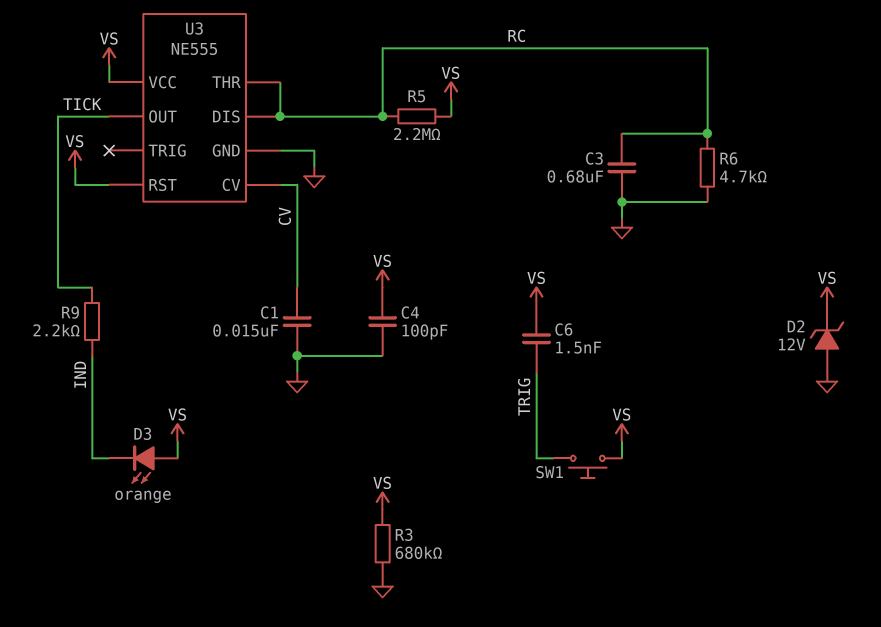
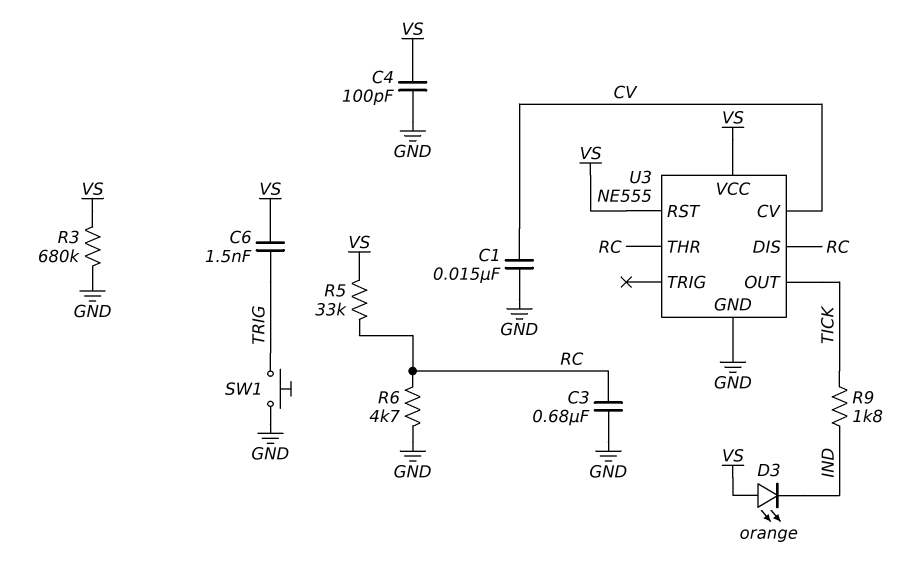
D2: zener 12V (A GND, K VS) -> none
R5: 2.2M (RC, VS) -> 33k (RC, VS)
R9: 2.2k (IND, TICK) -> 1.8k (IND, TICK)
SW1: button (TRIG, VS) -> button (GND, TRIG)

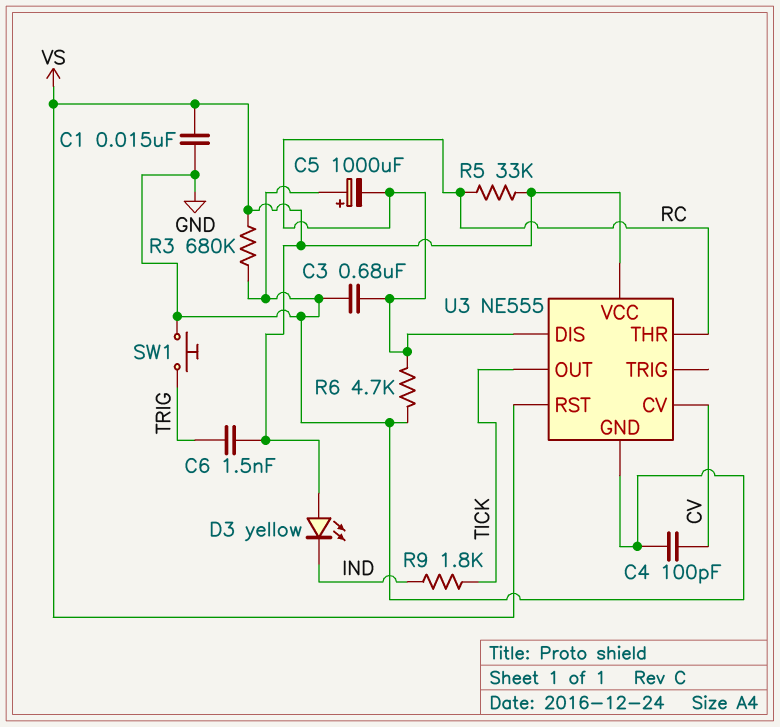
C1: 15nF (CV, GND) -> 15nF (GND, VS)
C4: 100pF (GND, VS) -> 100pF (CV, GND)
C5: none -> 1000uF (plus GND, minus RC)
D3: LED orange (A VS, K IND) -> LED yellow (A VS, K IND)

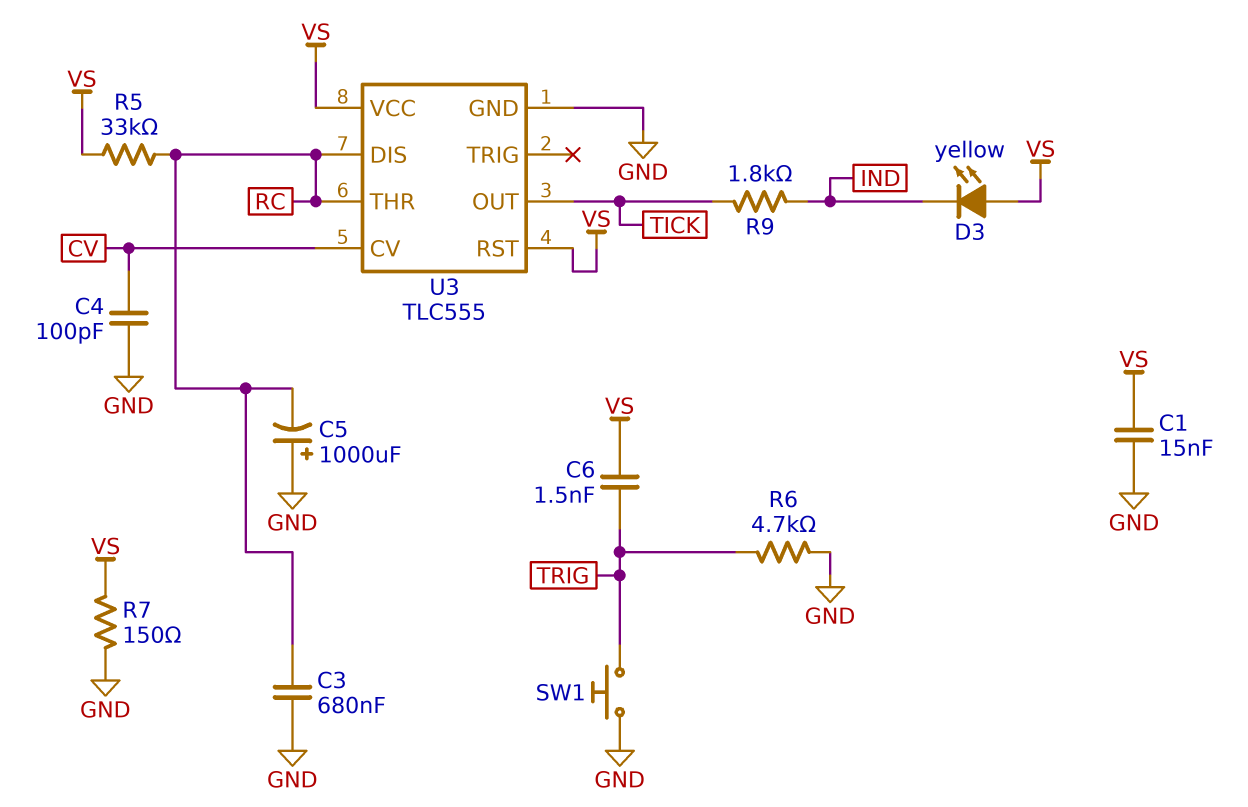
R3: 680k (GND, VS) -> none
R6: 4.7k (GND, RC) -> 4.7k (GND, TRIG)
R7: none -> 150 (GND, VS)
U3: NE555 -> TLC555

